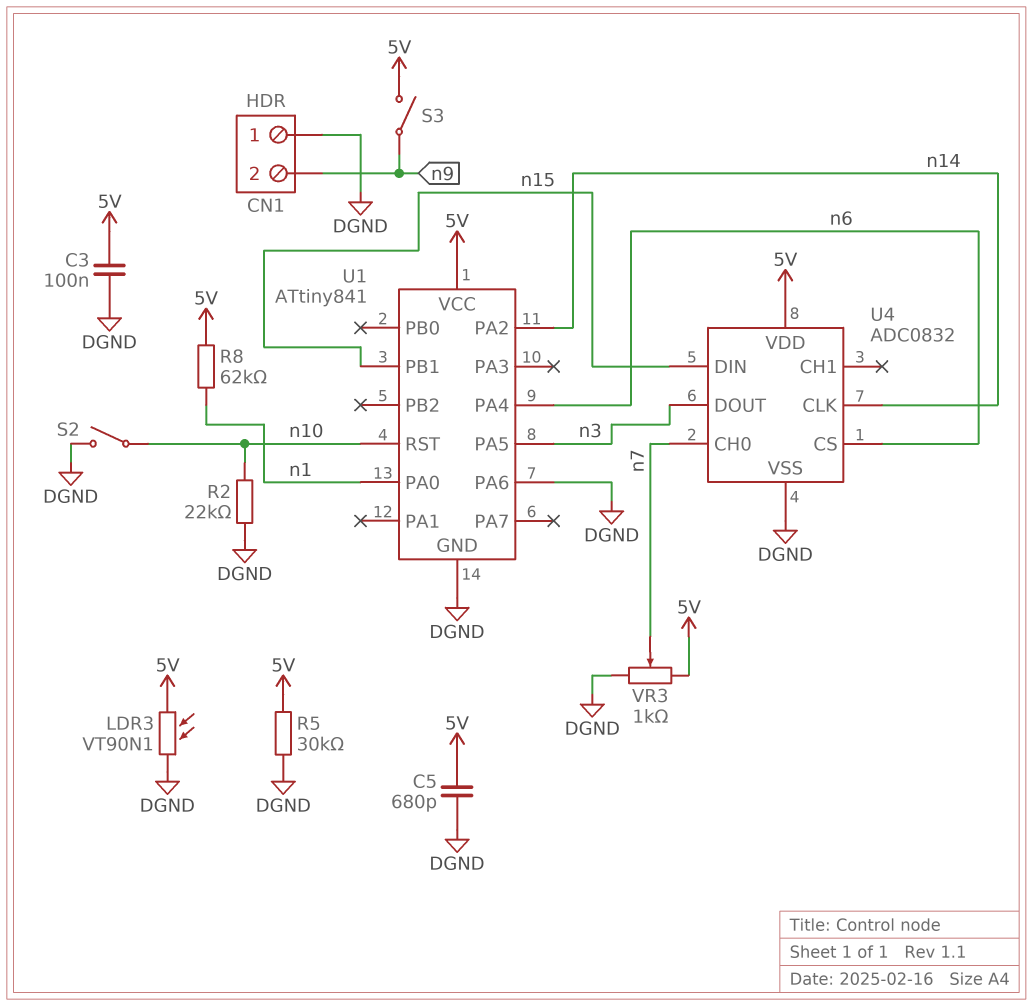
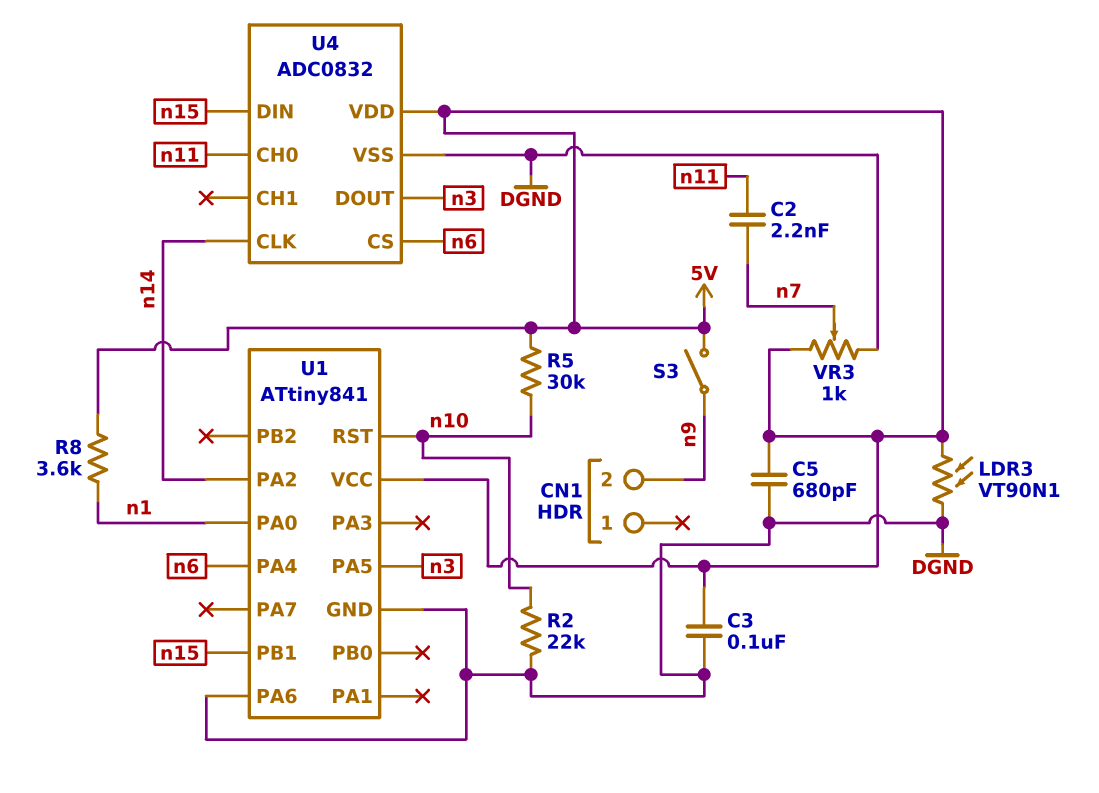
C2: none -> 2.2nF (n7, n11)
CN1 pin 1: DGND -> none
R5: 30k (5V, DGND) -> 30k (5V, n10)
R8: 62k (5V, n1) -> 3.6k (5V, n1)
S2: switch (DGND, n10) -> none
U4 pin CH0: n7 -> n11

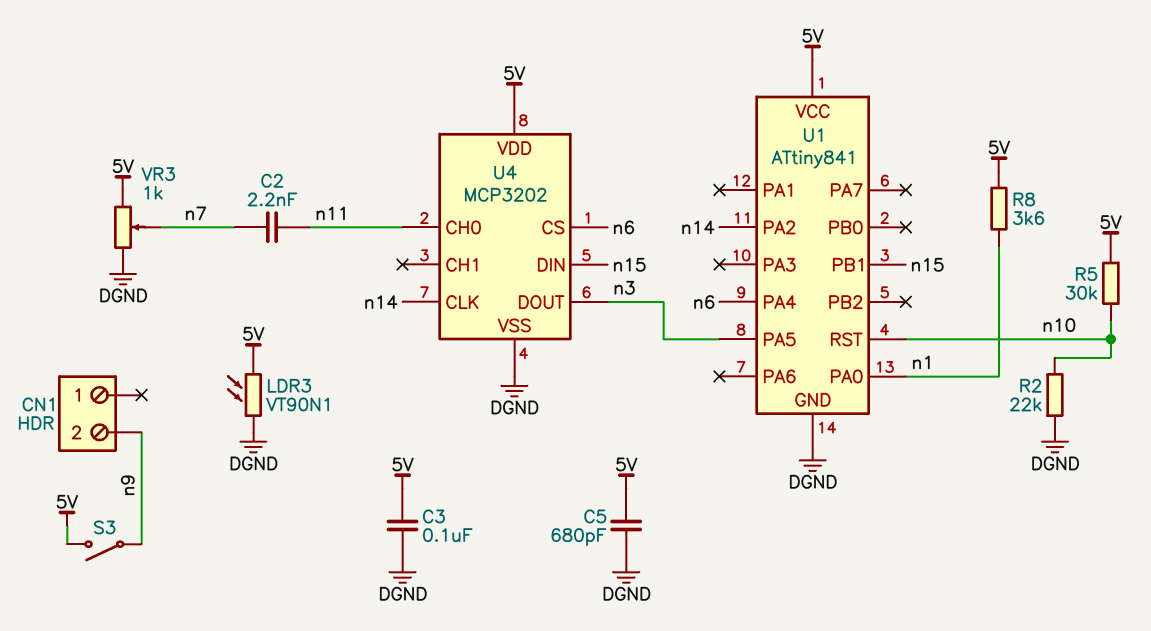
U1 pin PA6: DGND -> none
U4: ADC0832 -> MCP3202

